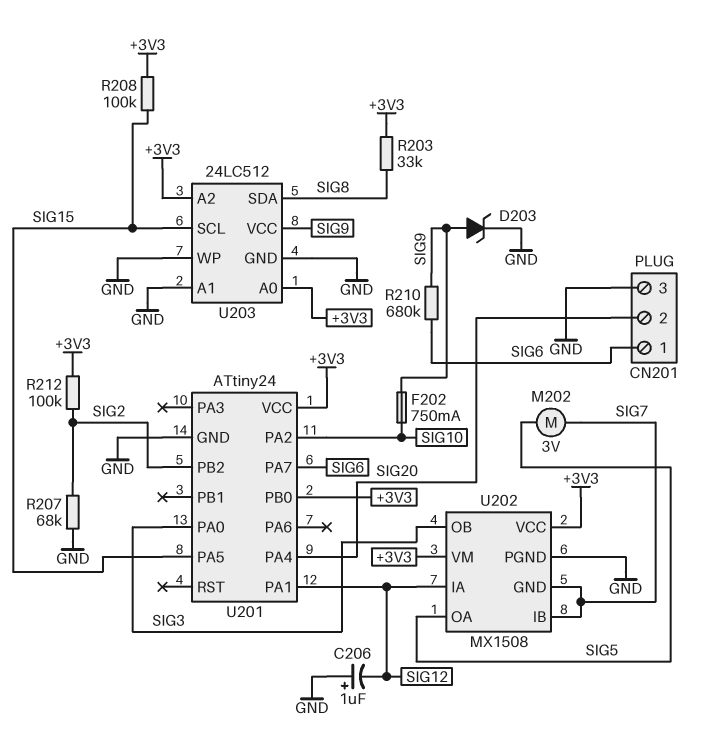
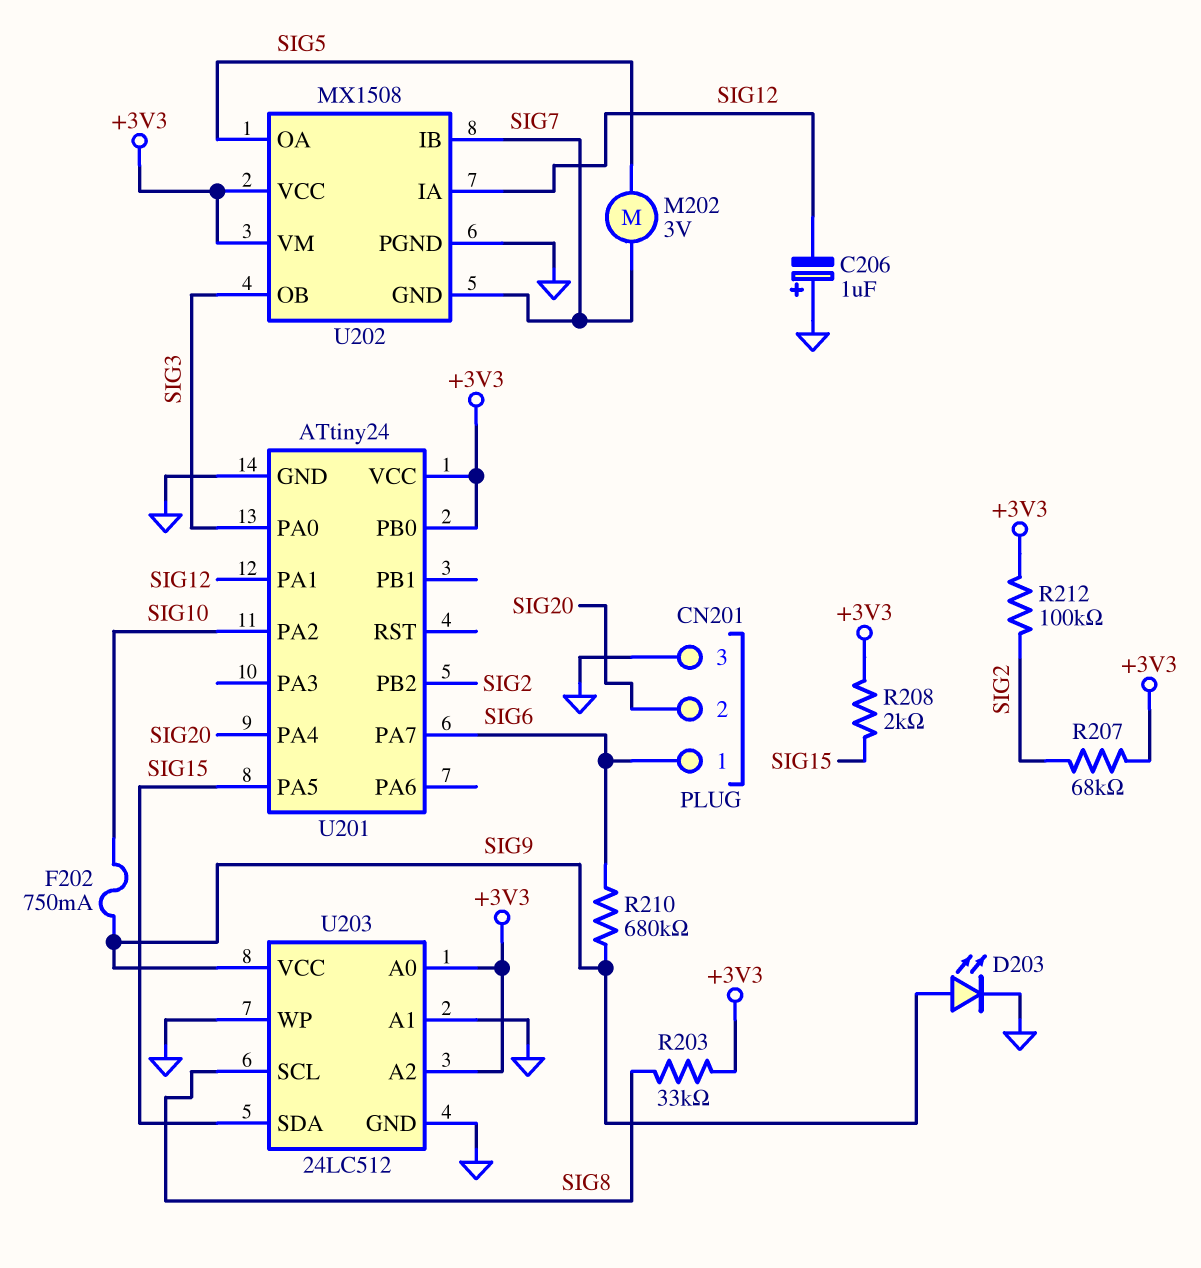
D203: zener (A SIG9, K GND) -> LED (A SIG9, K GND)
R207: 68k (GND, SIG2) -> 68k (+3V3, SIG2)
R208: 100k (+3V3, SIG15) -> 2k (+3V3, SIG15)
U203 pin SCL: SIG15 -> SIG8
U203 pin SDA: SIG8 -> SIG15

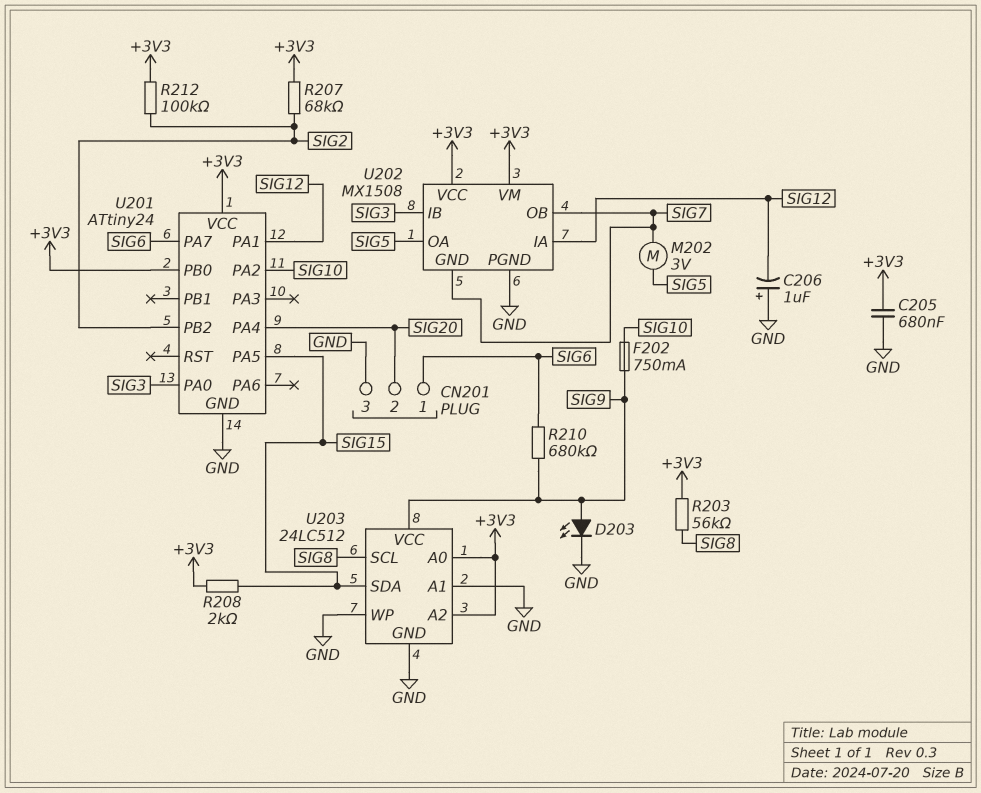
C205: none -> 680nF (+3V3, GND)
R203: 33k (+3V3, SIG8) -> 56k (+3V3, SIG8)
U202 pin IB: SIG7 -> SIG3
U202 pin OB: SIG3 -> SIG7

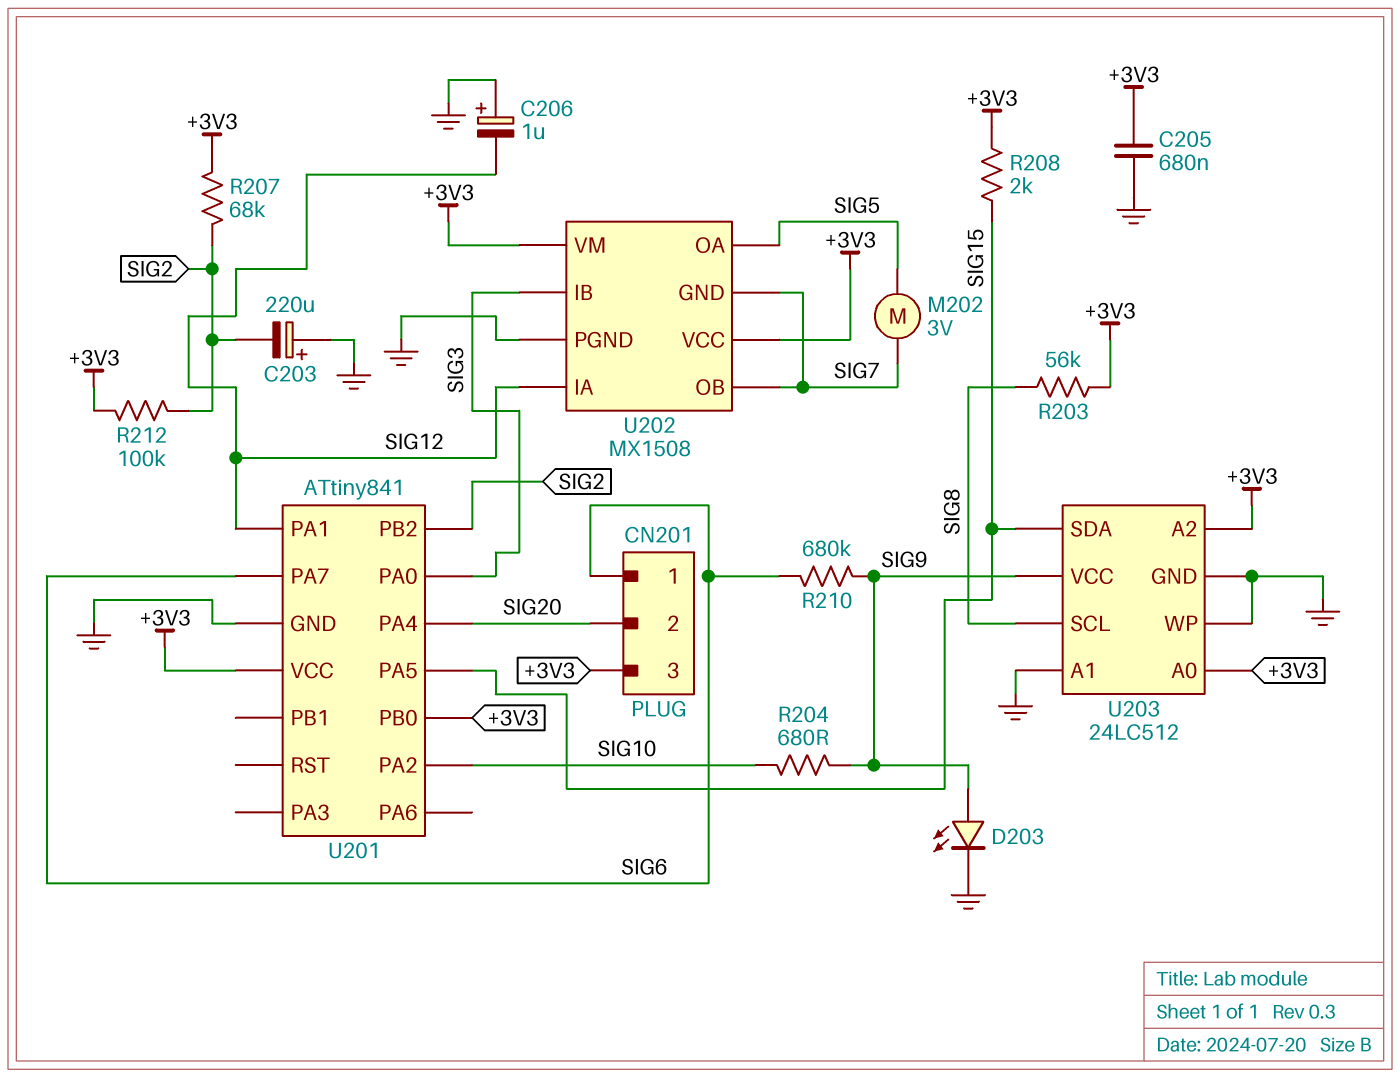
C203: none -> 220uF (plus GND, minus SIG2)
CN201 pin 3: GND -> +3V3
F202: 750mA (SIG9, SIG10) -> none
R204: none -> 680 (SIG9, SIG10)
U201: ATtiny24 -> ATtiny841

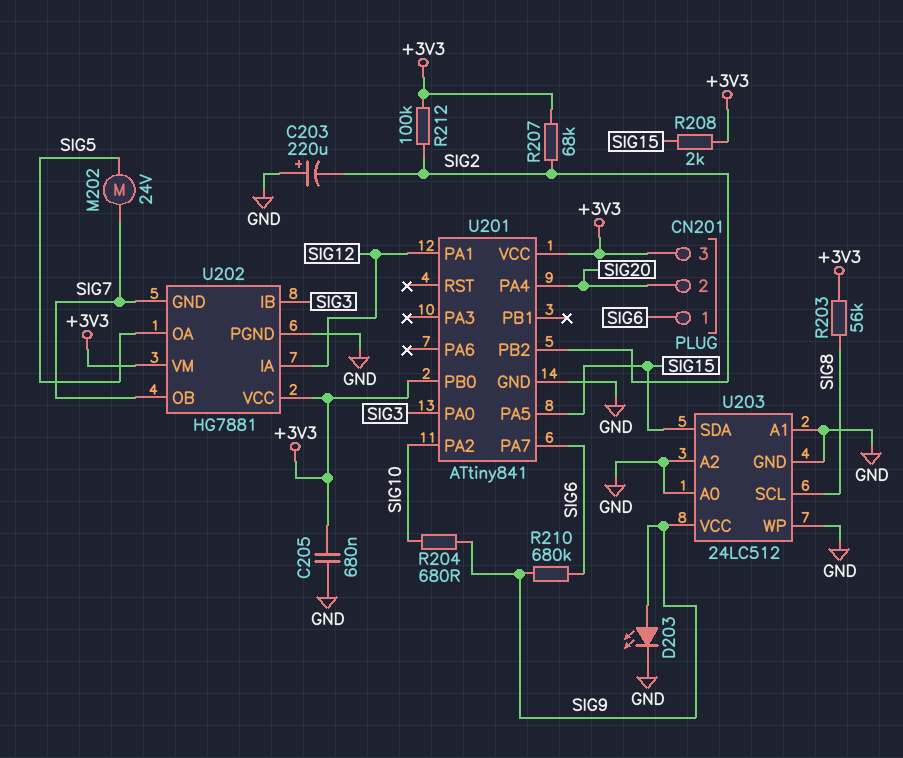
C206: 1uF (plus GND, minus SIG12) -> none
M202: motor 3V (SIG5, SIG7) -> motor 24V (SIG5, SIG7)
U202: MX1508 -> HG7881
U203 pin A0: +3V3 -> GND
U203 pin A2: +3V3 -> GND

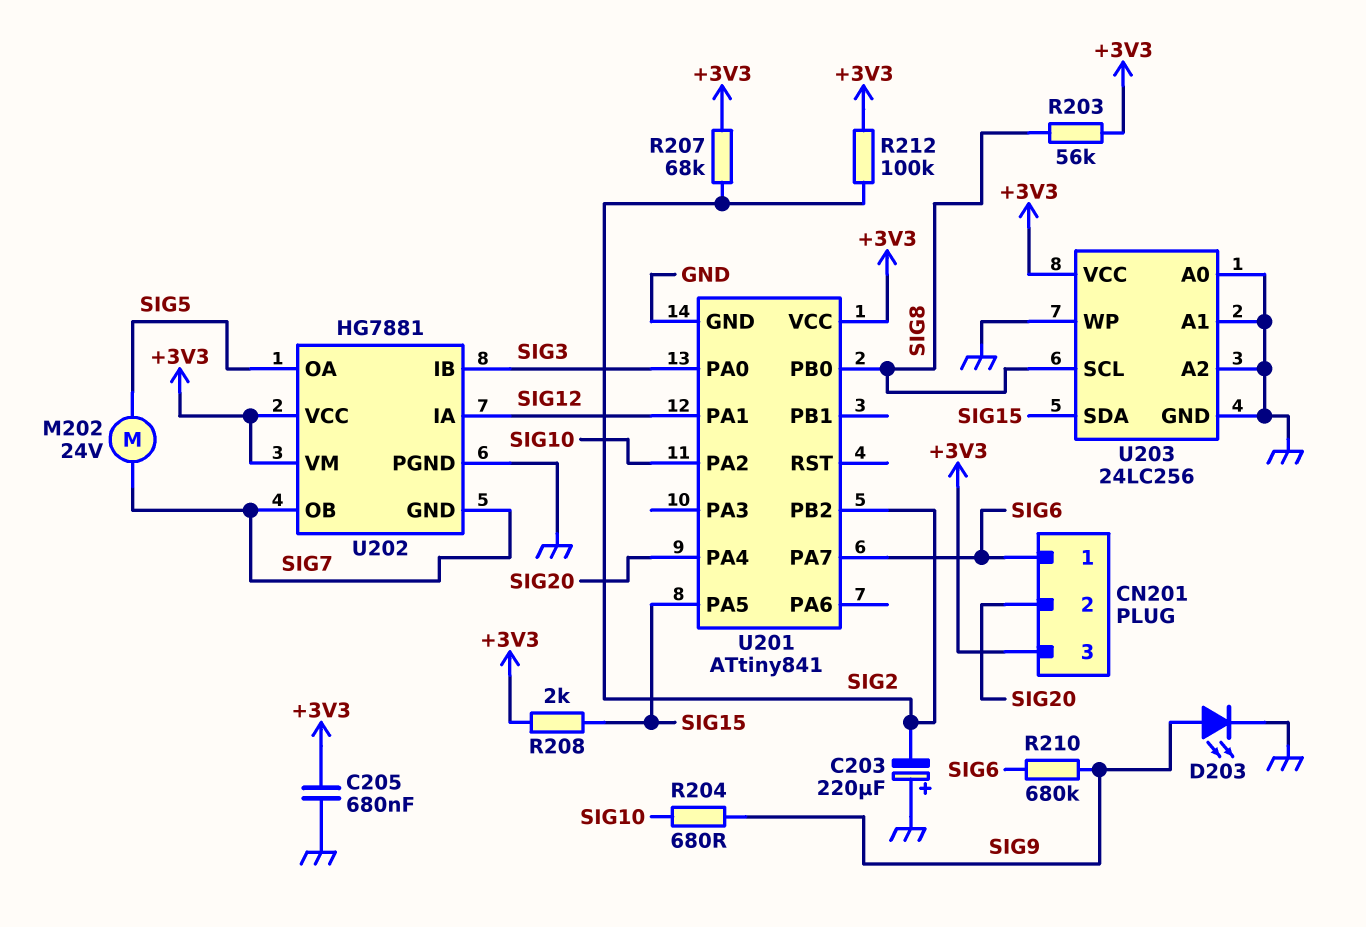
U201 pin PB0: +3V3 -> SIG8
U203: 24LC512 -> 24LC256
U203 pin VCC: SIG9 -> +3V3

